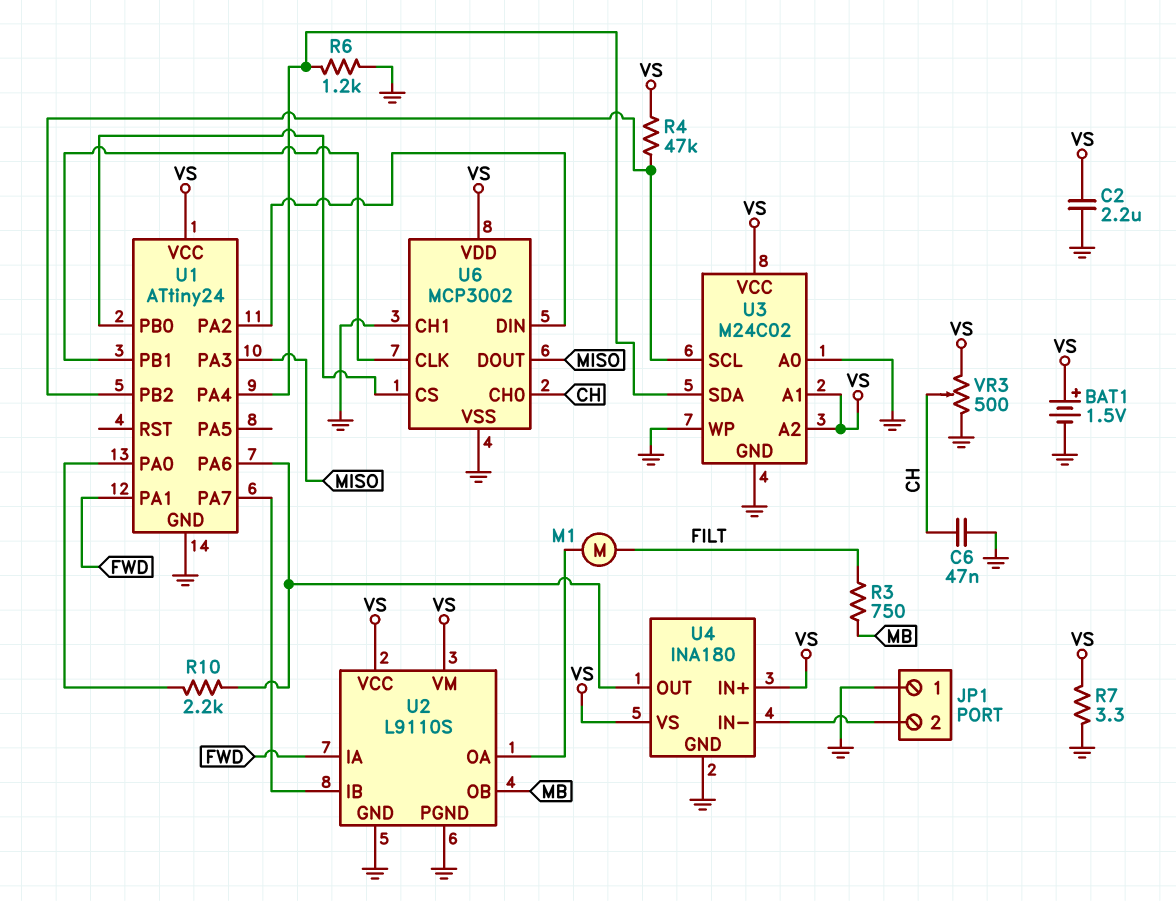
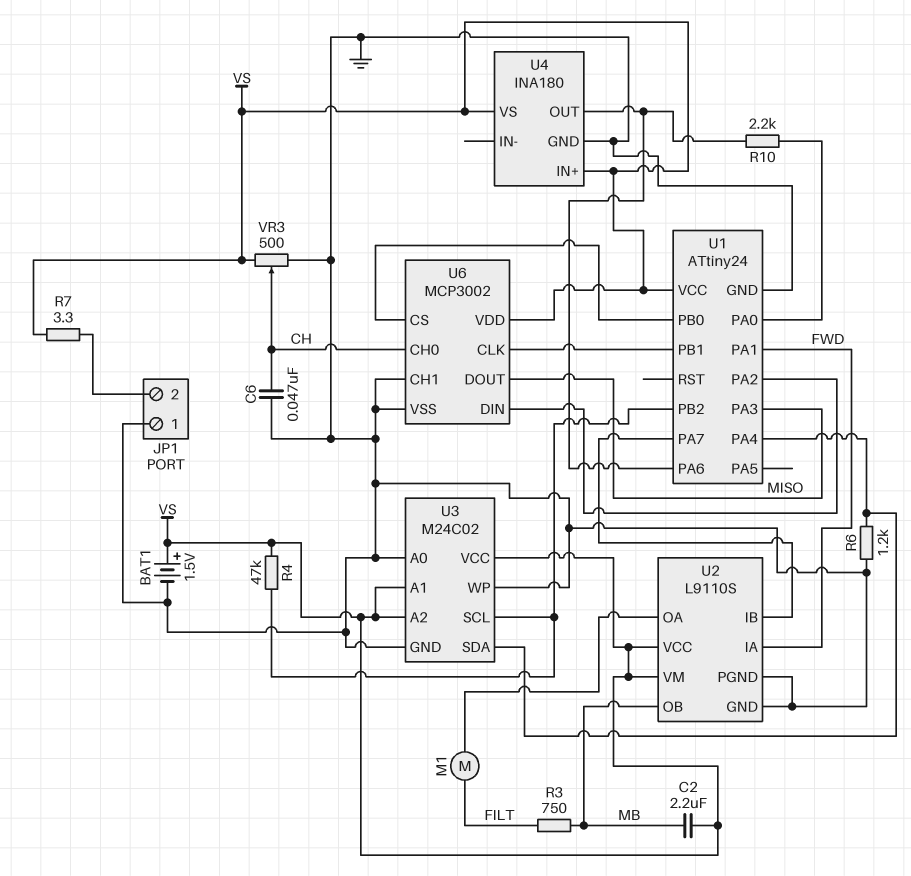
C2: 2.2uF (GND, VS) -> 2.2uF (MB, VS)
R7: 3.3 (GND, VS) -> 3.3 (JP1/2, VS)
U4 pin IN-: JP1/2 -> none

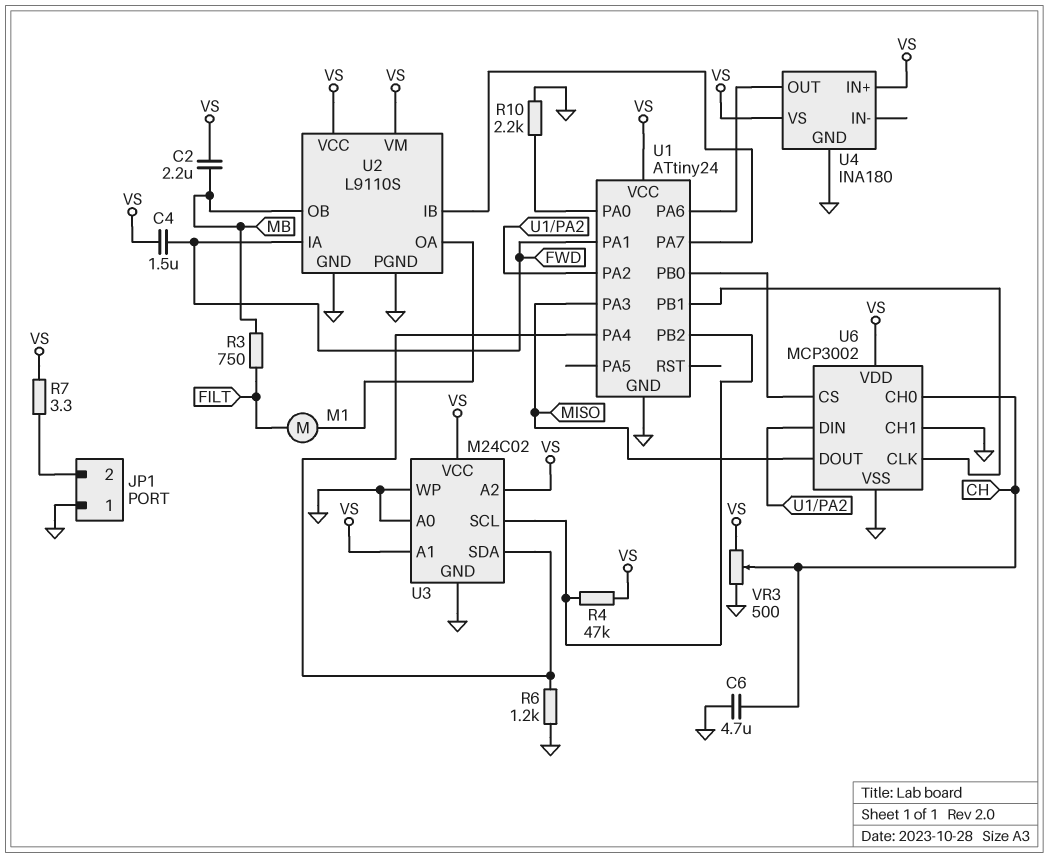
BAT1: 1.5V (plus VS, minus GND) -> none
C4: none -> 1.5uF (FWD, VS)
C6: 47nF (CH, GND) -> 4.7uF (CH, GND)
R10: 2.2k (U1/PA0, U1/PA6) -> 2.2k (GND, U1/PA0)

